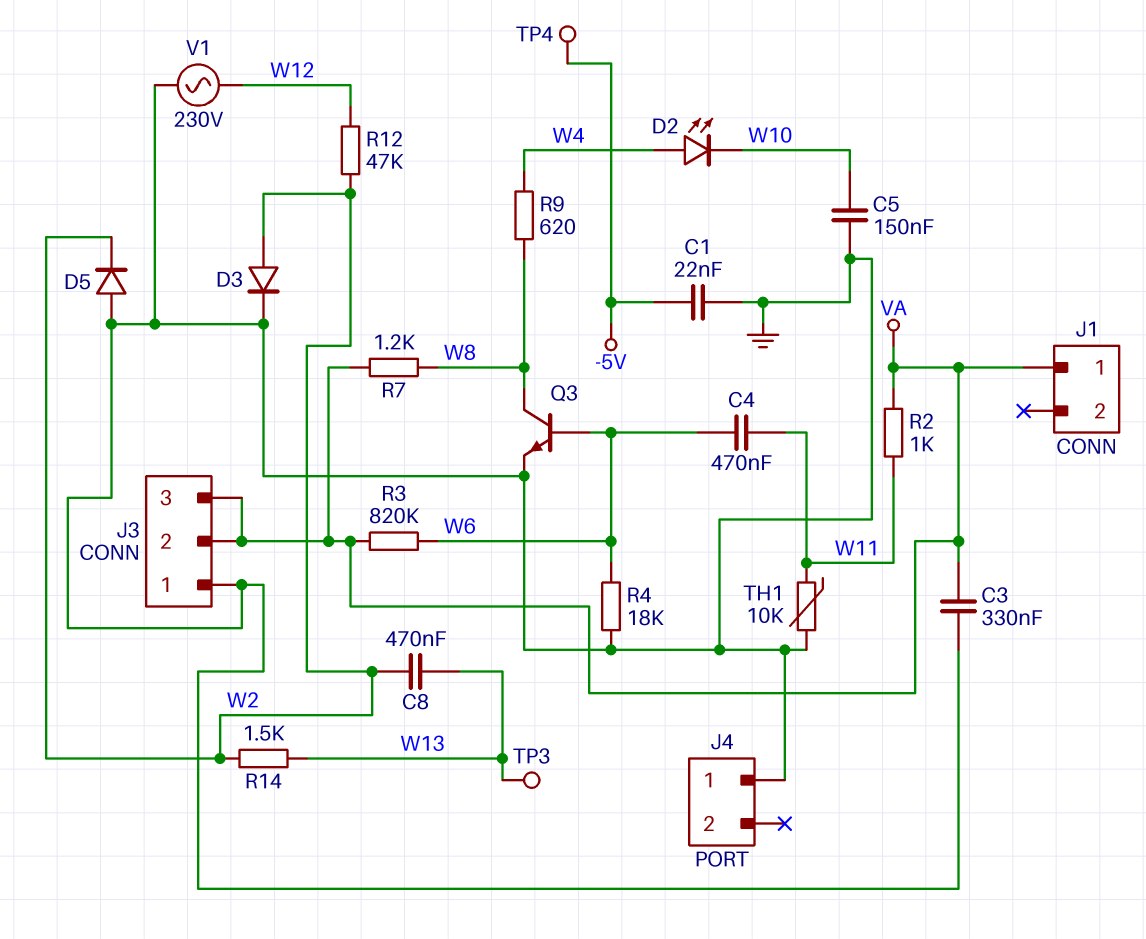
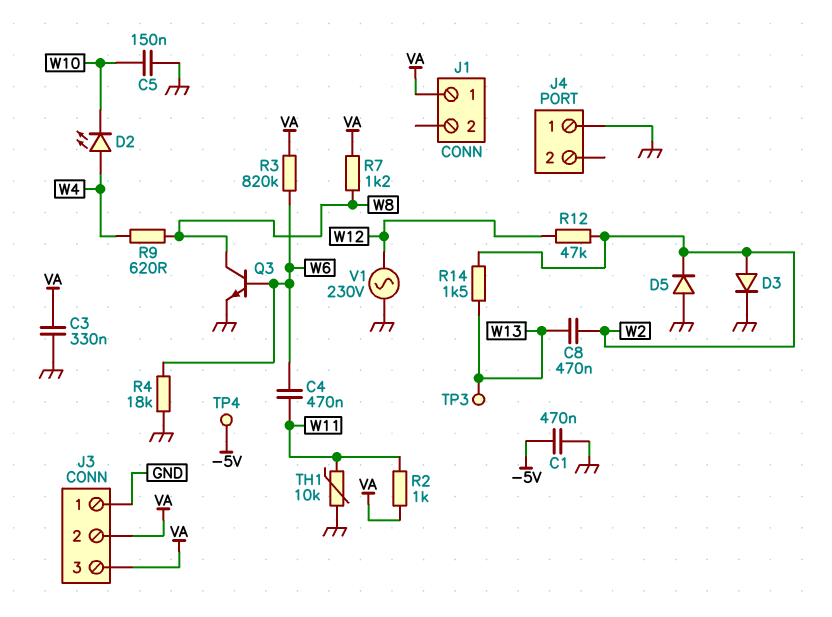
C1: 22nF (-5V, GND) -> 470nF (-5V, GND)

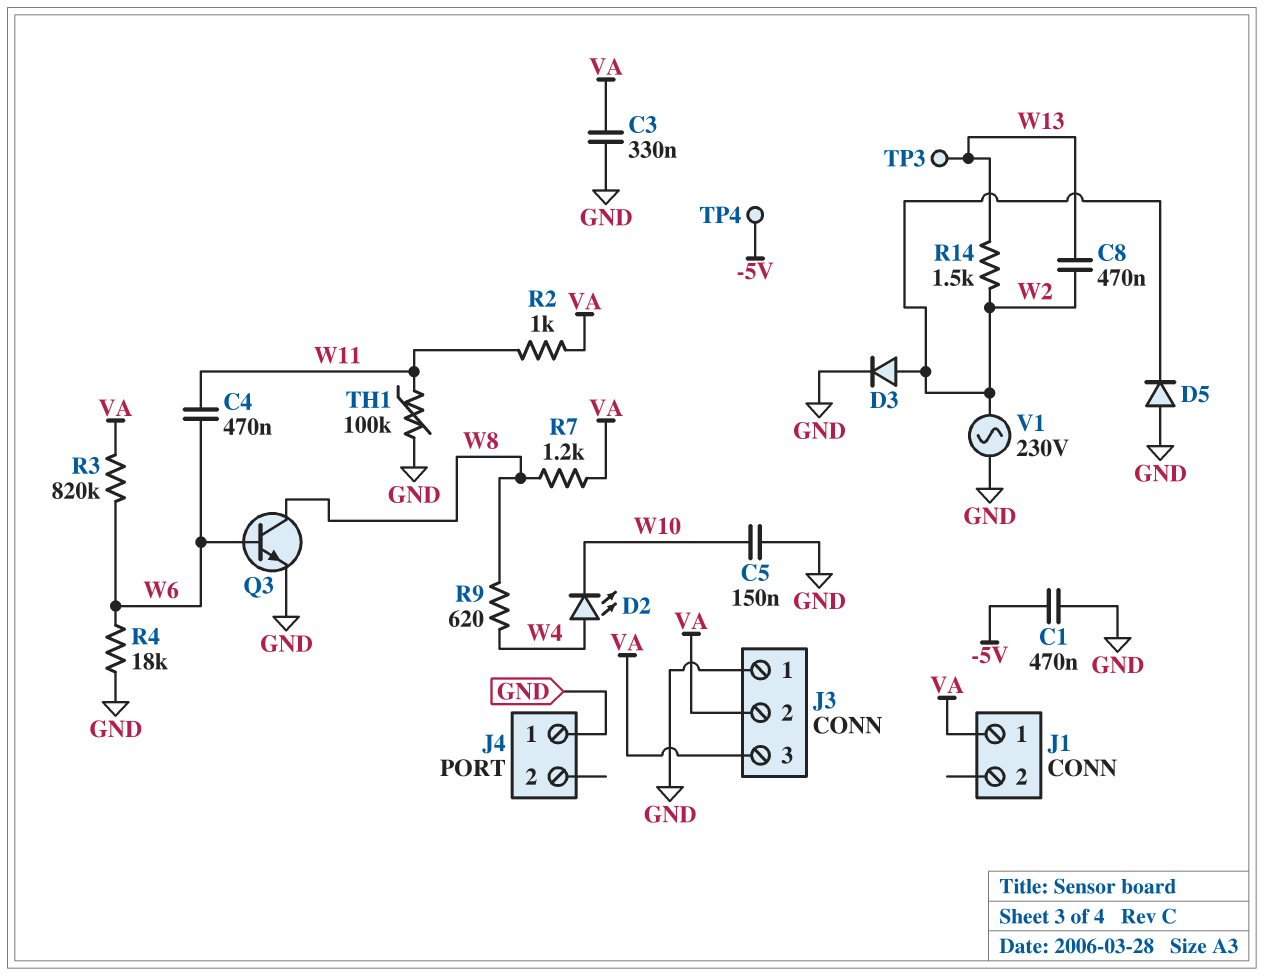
R12: 47k (W2, W12) -> none
TH1: 10k (GND, W11) -> 100k (GND, W11)
V1: AC 230V (GND, W12) -> AC 230V (GND, W2)

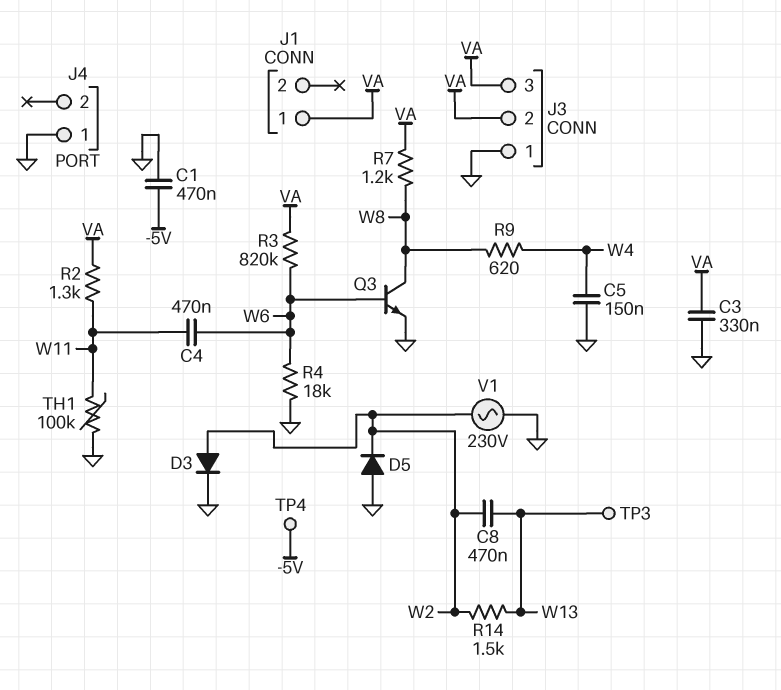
C5: 150nF (GND, W10) -> 150nF (GND, W4)
D2: LED (A W4, K W10) -> none
R2: 1k (VA, W11) -> 1.3k (VA, W11)

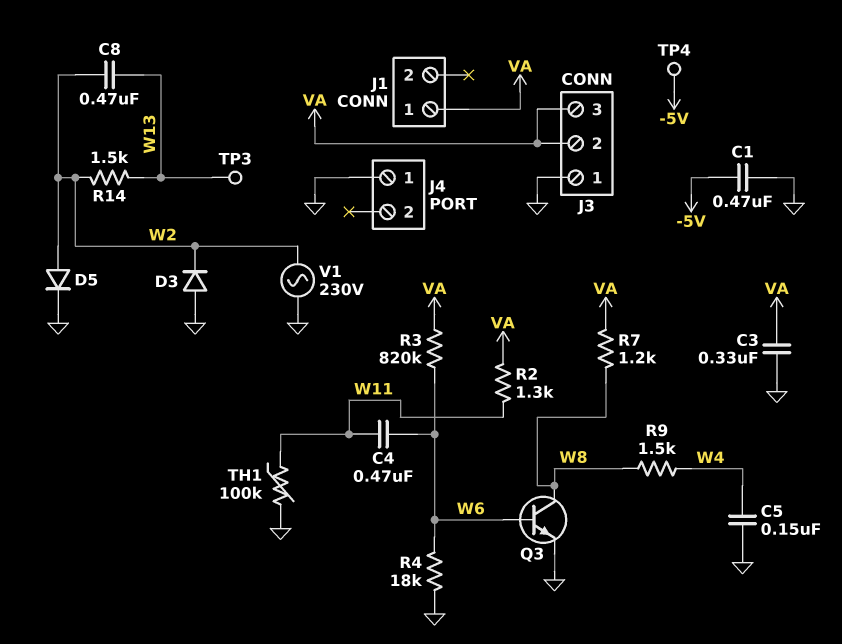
D3: diode (A W2, K GND) -> diode (A GND, K W2)
D5: diode (A GND, K W2) -> diode (A W2, K GND)
R9: 620 (W4, W8) -> 1.5k (W4, W8)

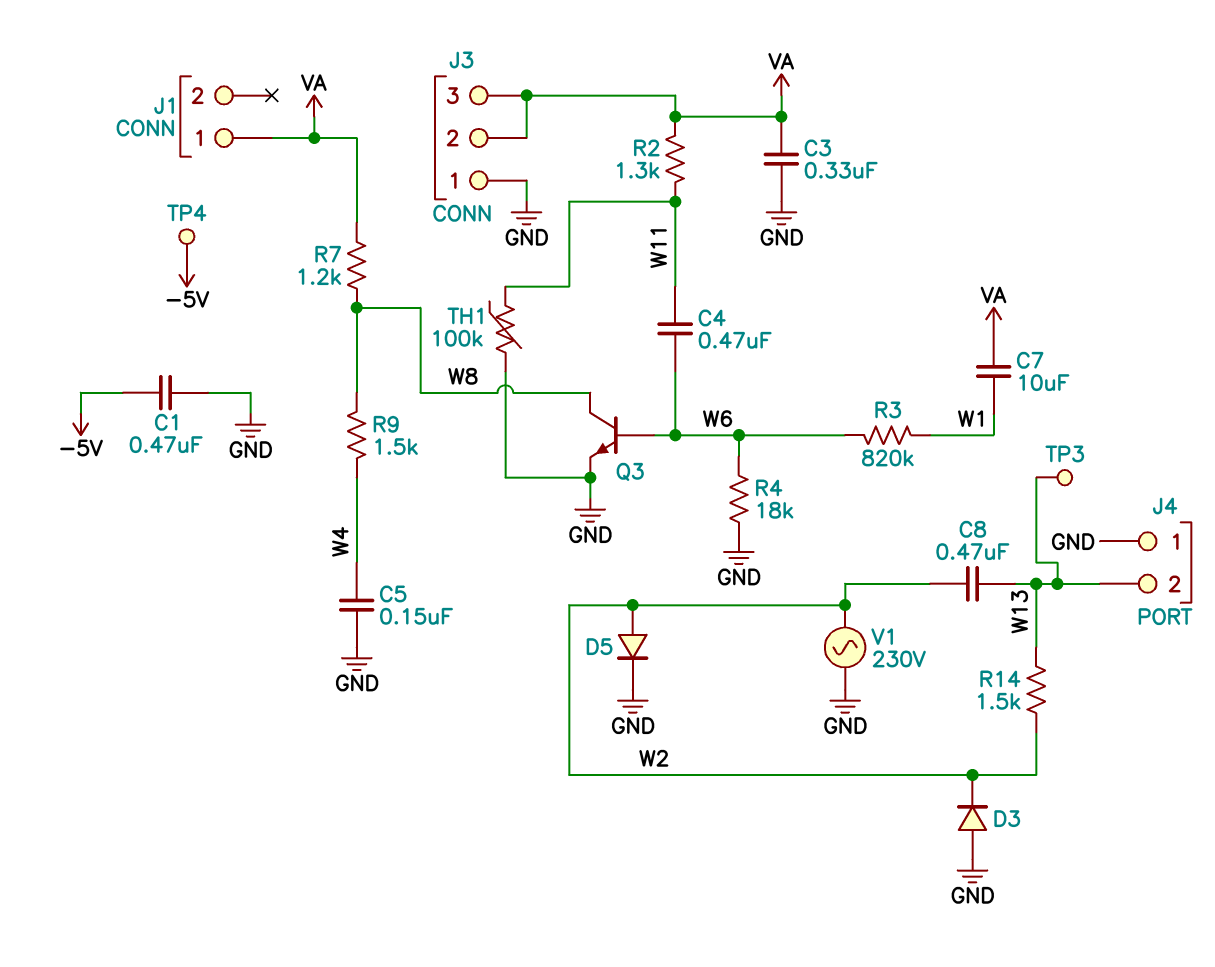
C7: none -> 10uF (VA, W1)
J4 pin 2: none -> W13
R3: 820k (VA, W6) -> 820k (W1, W6)

